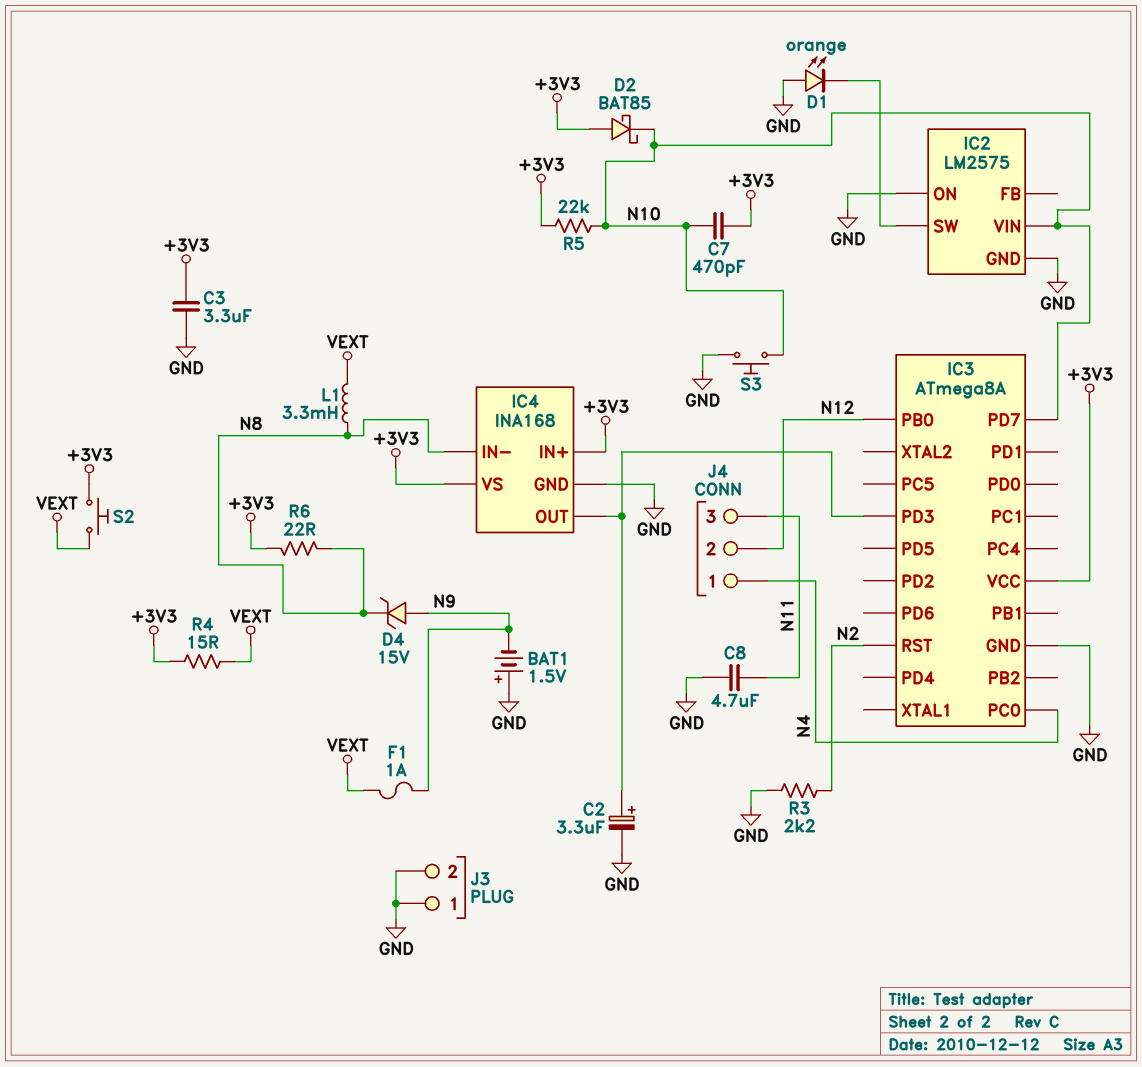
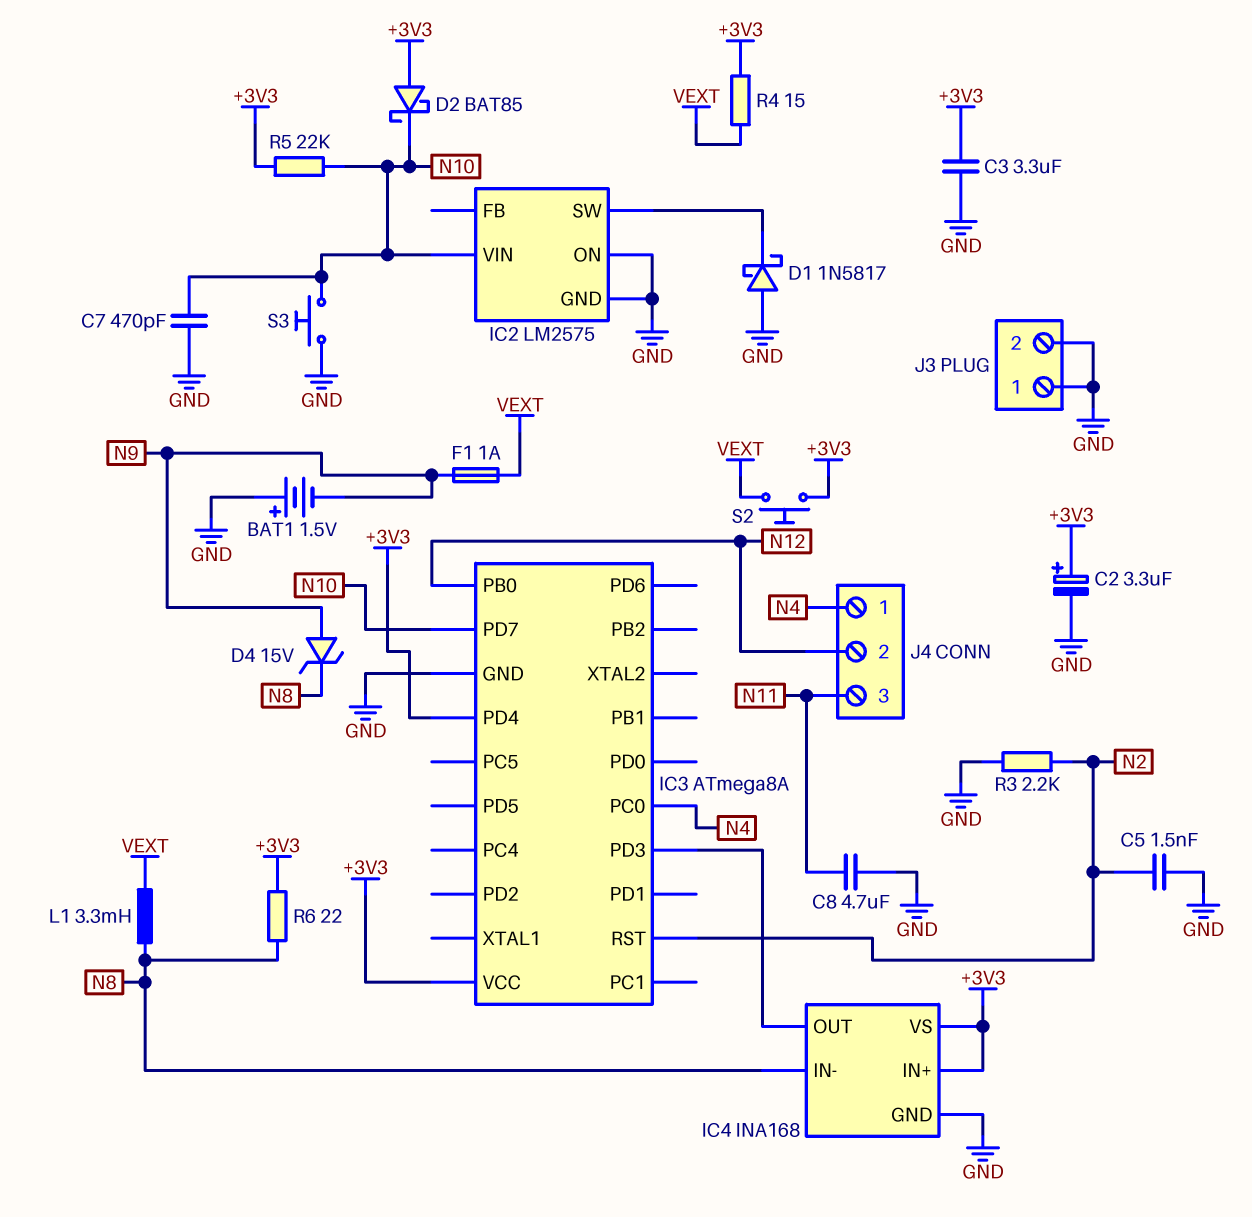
C2: 3.3uF (plus IC3/PD3, minus GND) -> 3.3uF (plus +3V3, minus GND)
C5: none -> 1.5nF (GND, N2)
C7: 470pF (+3V3, N10) -> 470pF (GND, N10)
D1: LED orange (A GND, K IC2/SW) -> schottky 1N5817 (A GND, K IC2/SW)
IC3 pin PD4: none -> +3V3

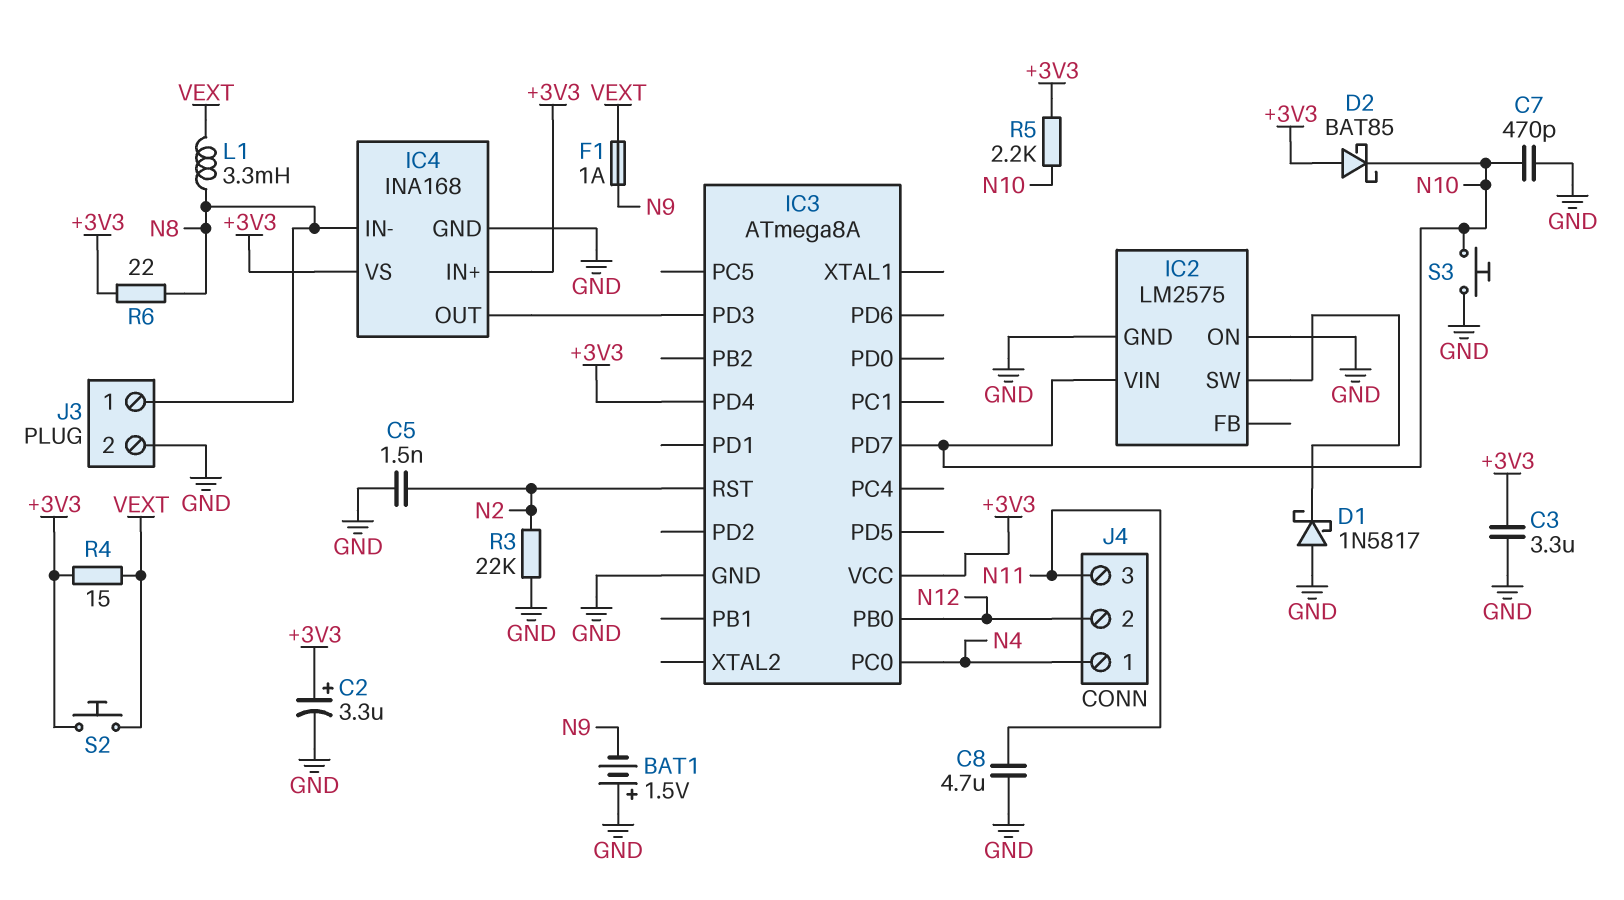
D4: zener 15V (A N9, K N8) -> none
J3 pin 1: GND -> N8
R3: 2.2k (GND, N2) -> 22k (GND, N2)
R5: 22k (+3V3, N10) -> 2.2k (+3V3, N10)

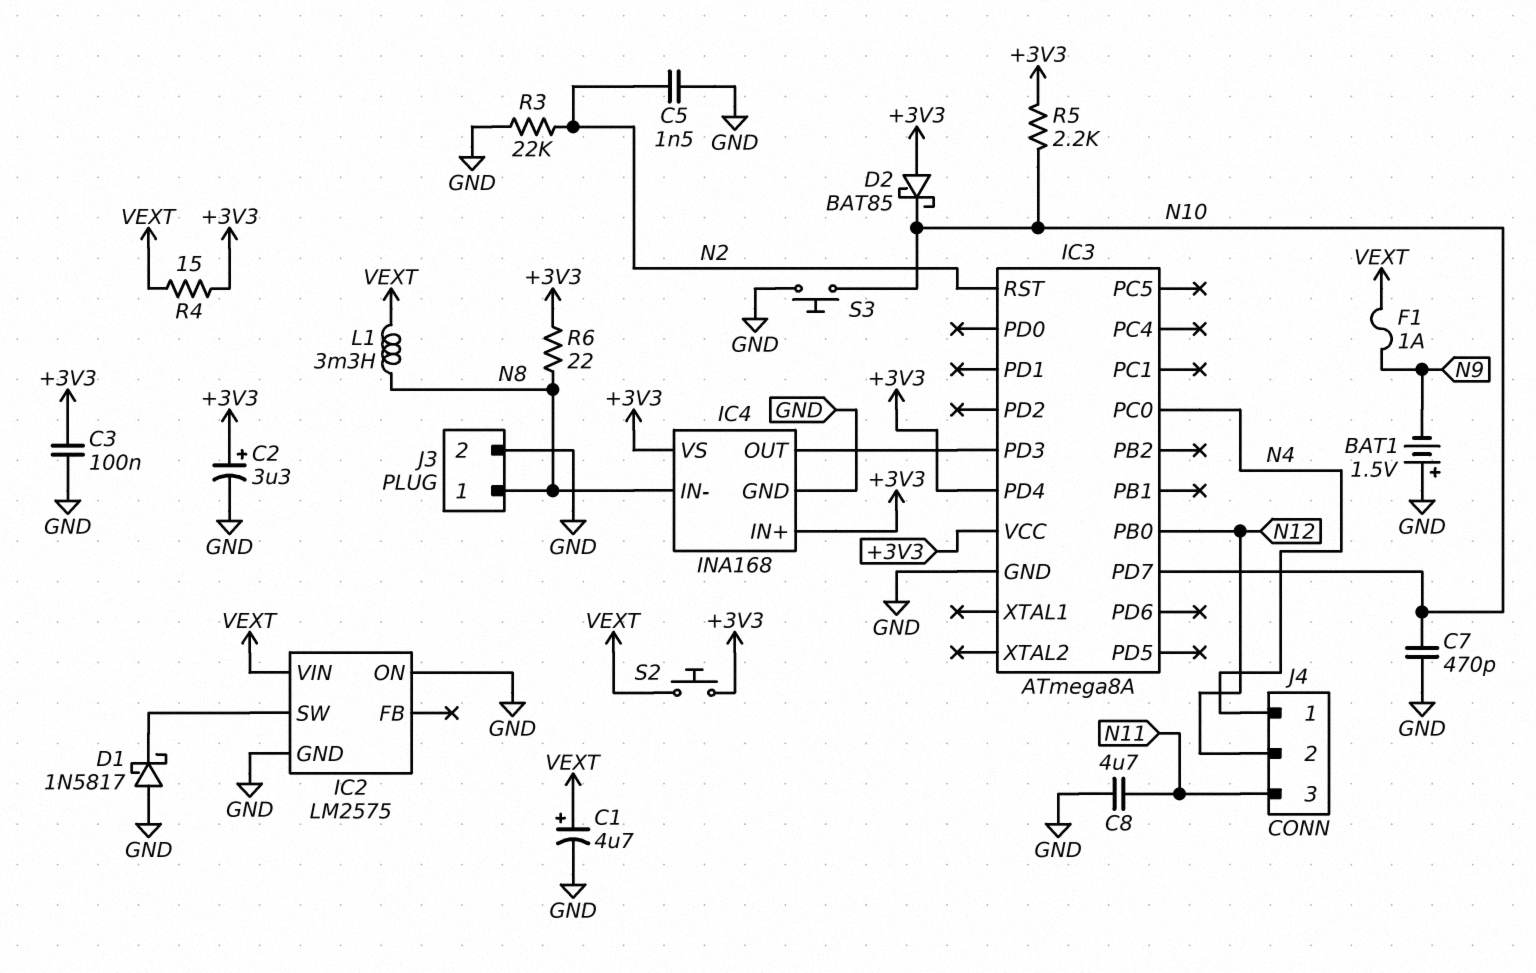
C1: none -> 4.7uF (plus VEXT, minus GND)
C3: 3.3uF (+3V3, GND) -> 100nF (+3V3, GND)
IC2 pin VIN: N10 -> VEXT

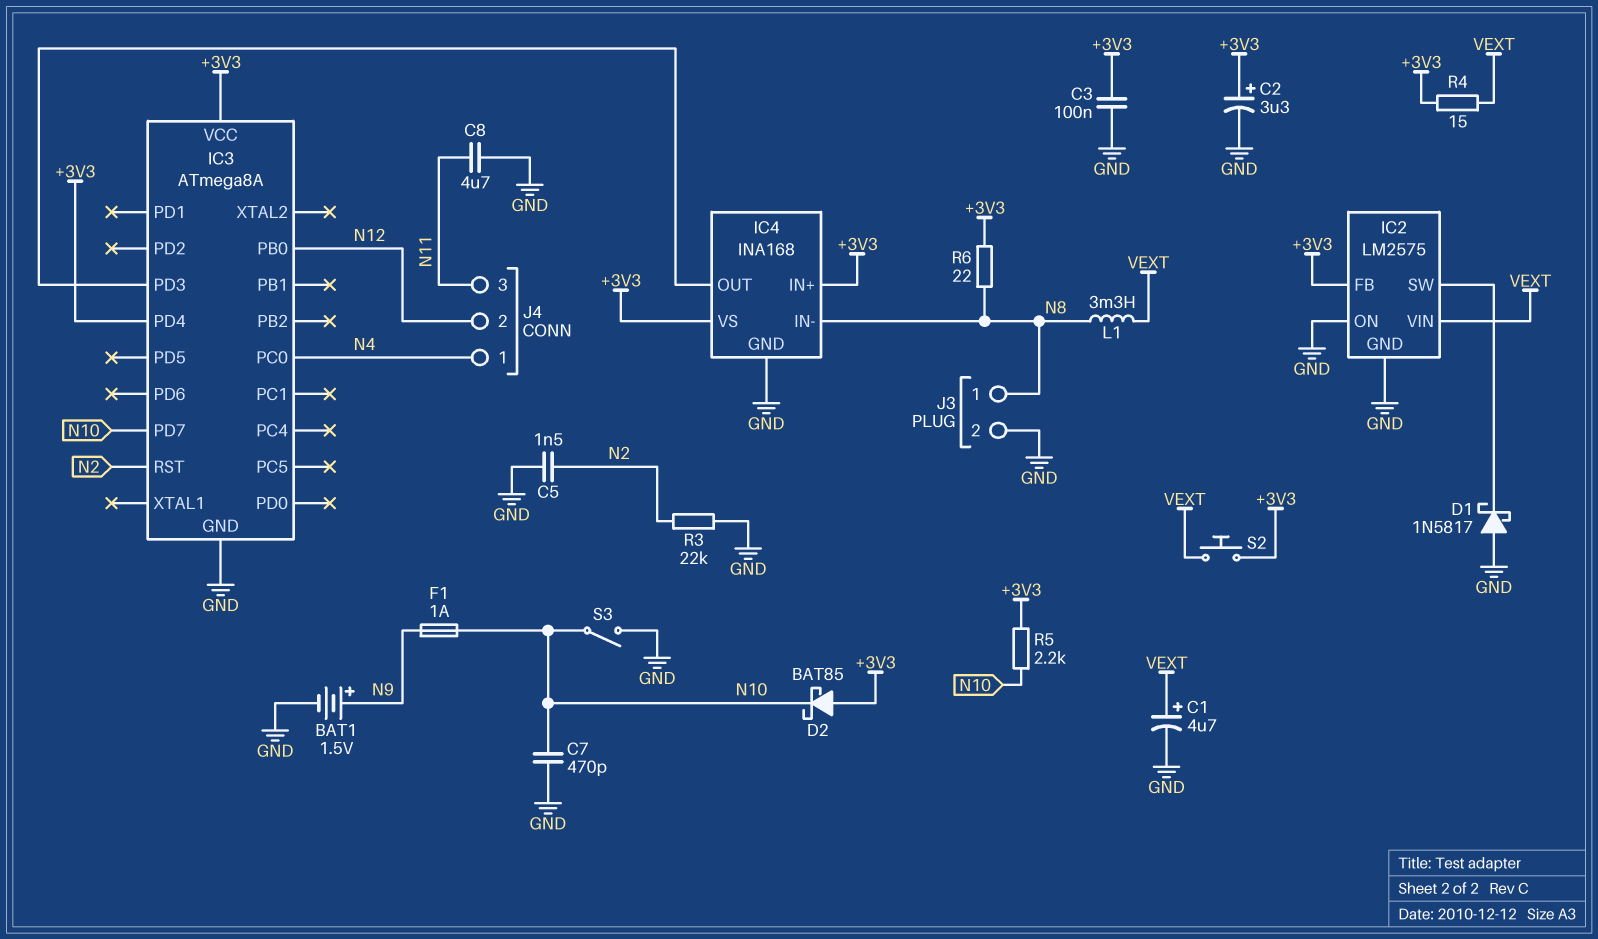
BAT1: 1.5V (plus GND, minus N9) -> 1.5V (plus N9, minus GND)
F1: 1A (N9, VEXT) -> 1A (N9, N10)
IC2 pin FB: none -> +3V3
S3: button (GND, N10) -> switch (GND, N10)

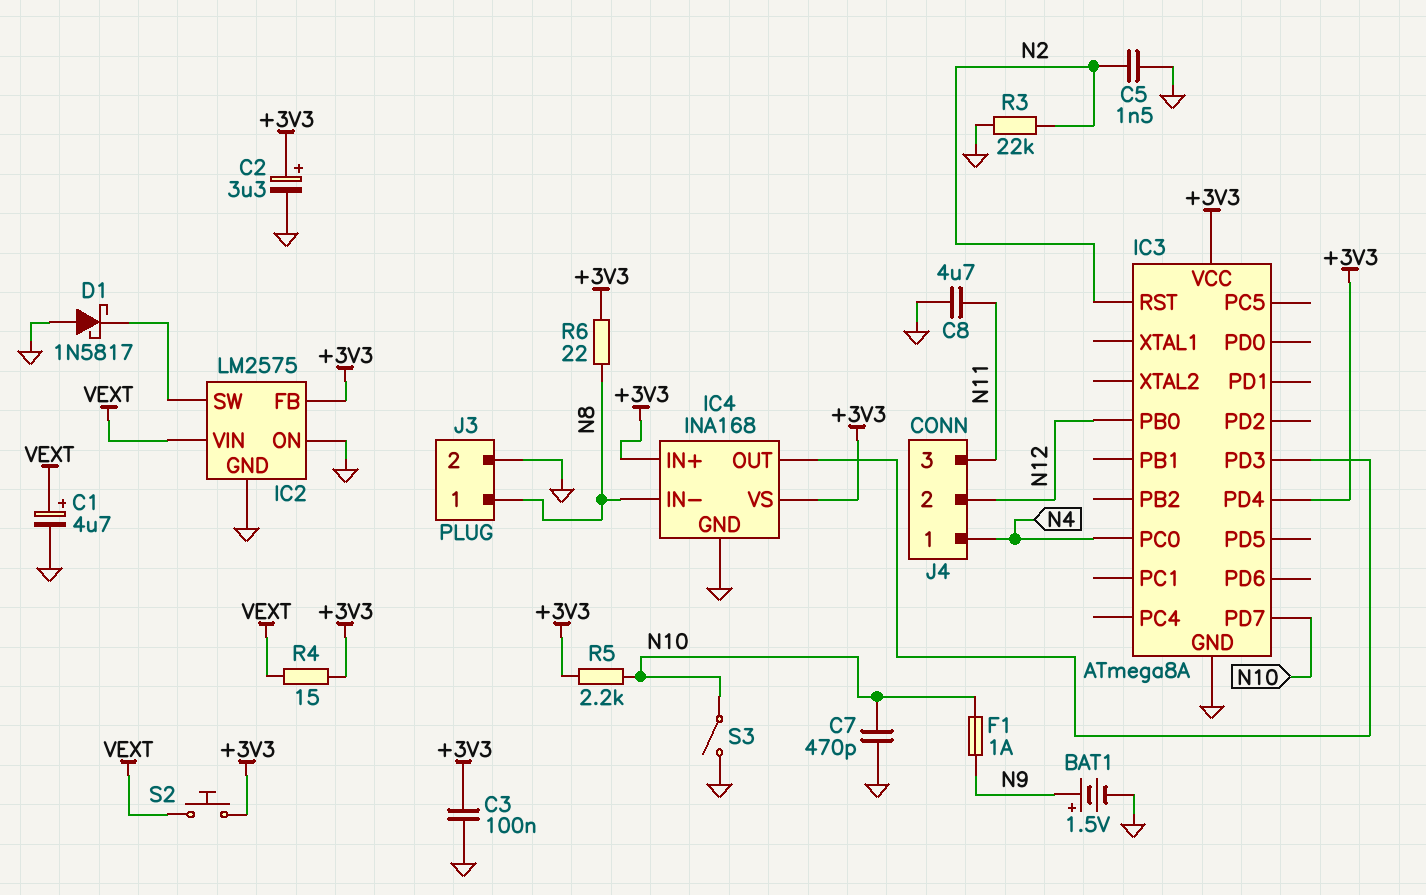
D2: schottky BAT85 (A +3V3, K N10) -> none
L1: 3.3mH (N8, VEXT) -> none

